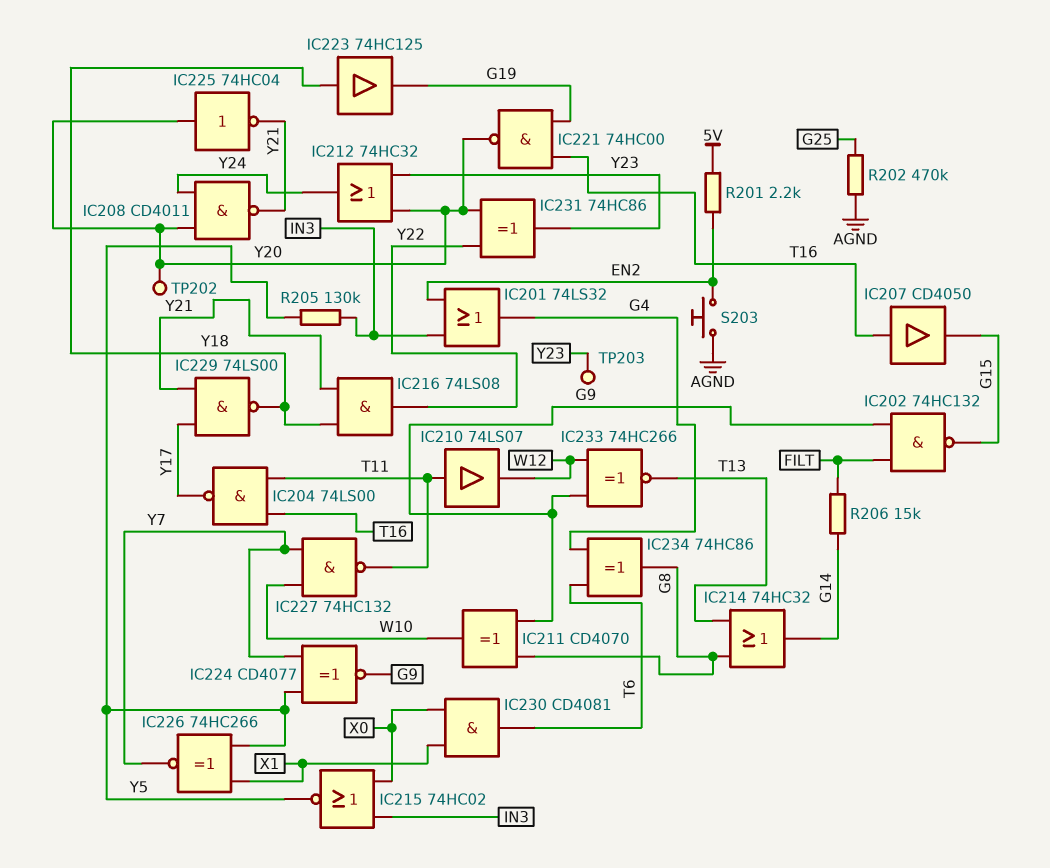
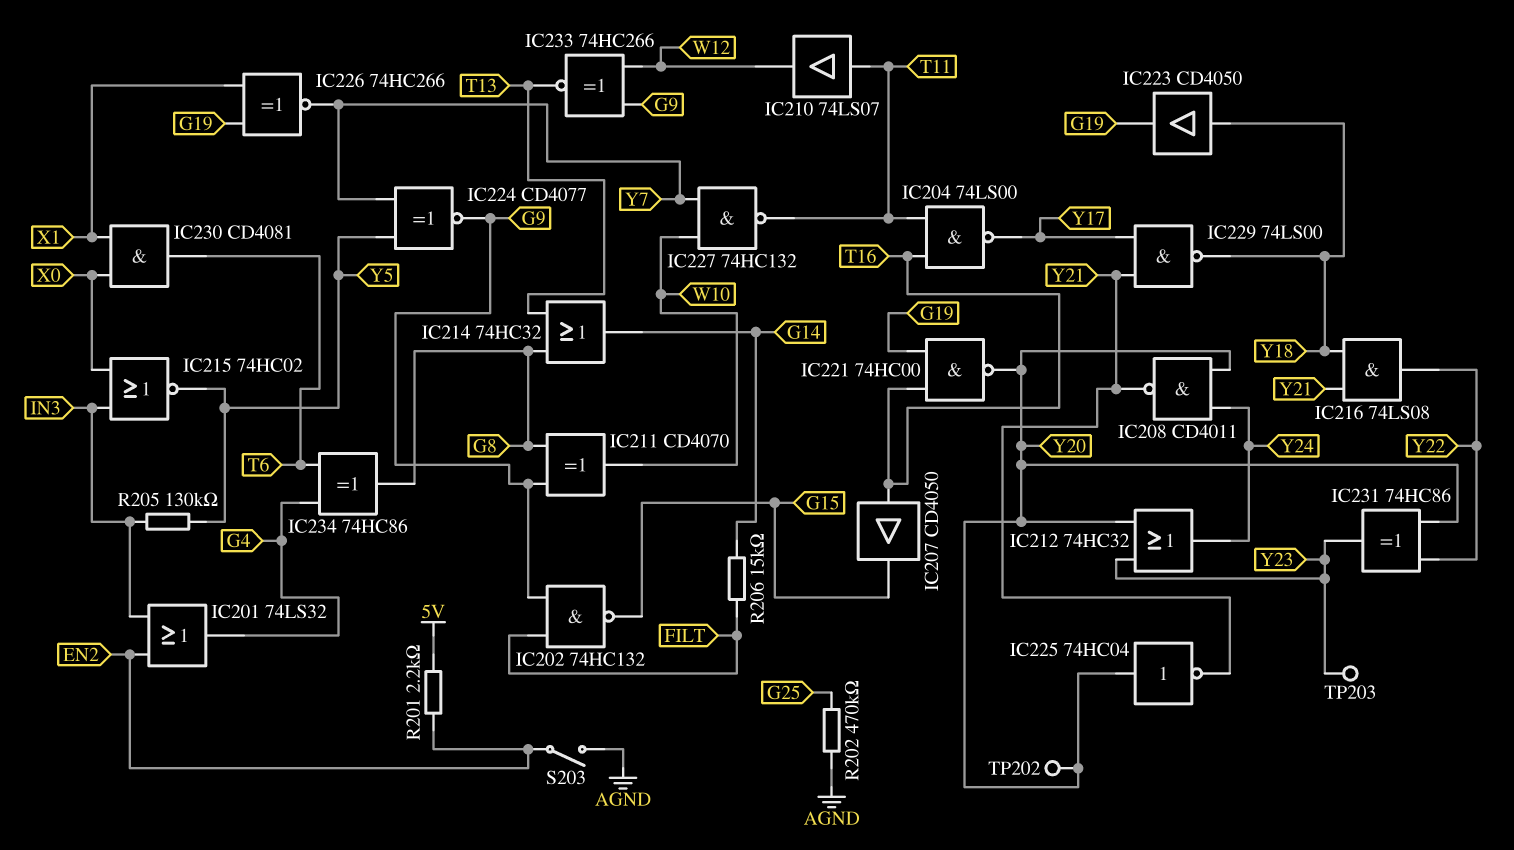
IC223: buffer 74HC125 (in Y18, out G19) -> buffer CD4050 (in Y18, out G19)
IC226: XNOR 74HC266 (in X1, in Y5, out Y7) -> XNOR 74HC266 (in G19, in X1, out Y7)
S203: button (AGND, EN2) -> switch (AGND, EN2)

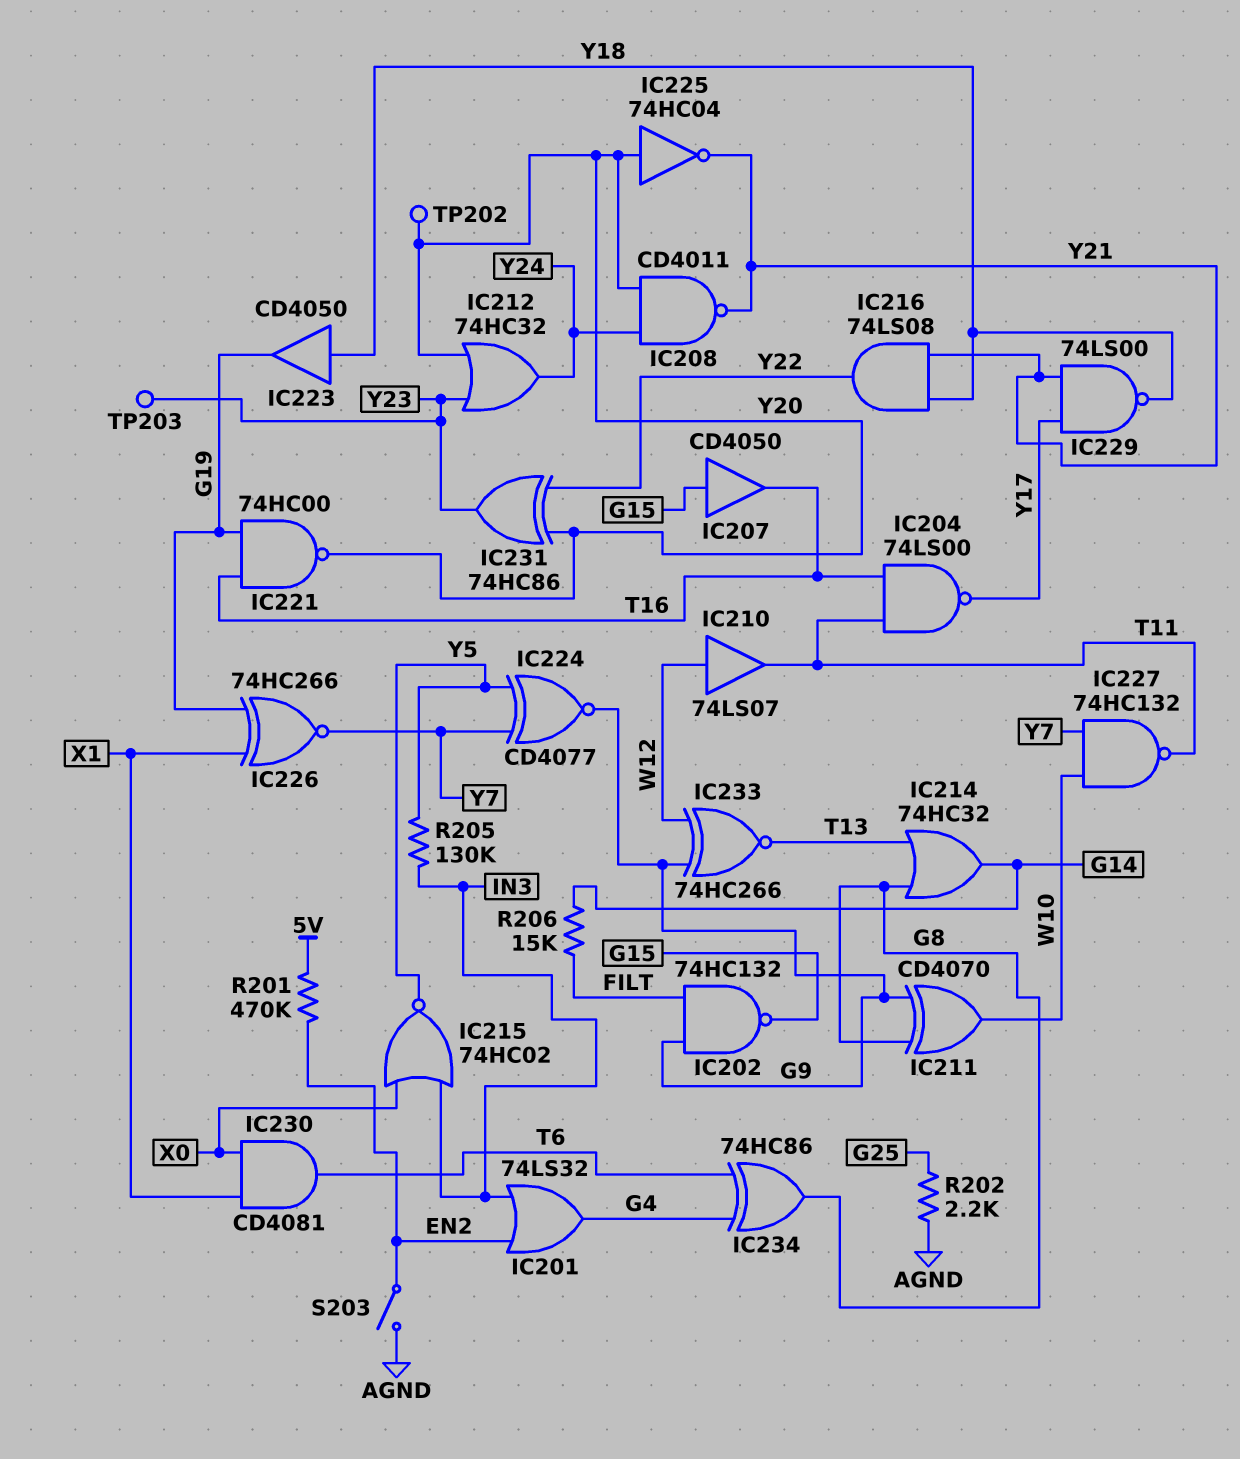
IC207: buffer CD4050 (in T16, out G15) -> buffer CD4050 (in G15, out T16)
IC210: buffer 74LS07 (in T11, out W12) -> buffer 74LS07 (in W12, out T11)
R201: 2.2k (5V, EN2) -> 470k (5V, EN2)
R202: 470k (AGND, G25) -> 2.2k (AGND, G25)

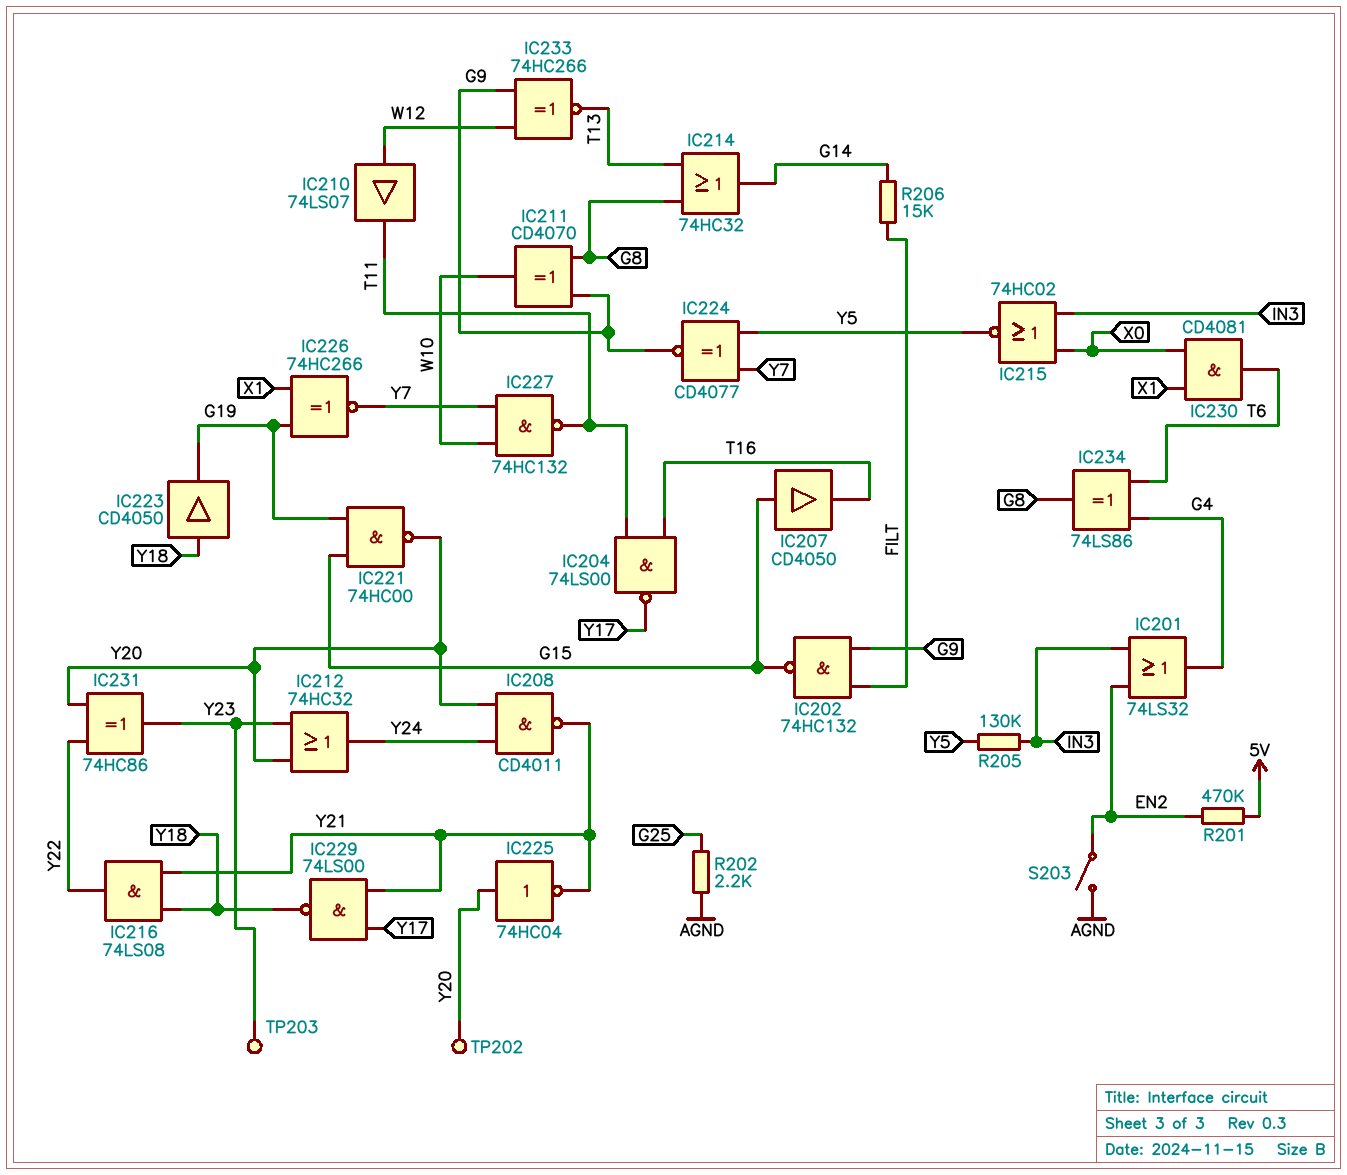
IC221: NAND 74HC00 (in G19, in T16, out Y20) -> NAND 74HC00 (in G15, in G19, out Y20)
IC234: XOR 74HC86 (in G4, in T6, out G8) -> XOR 74LS86 (in G4, in T6, out G8)

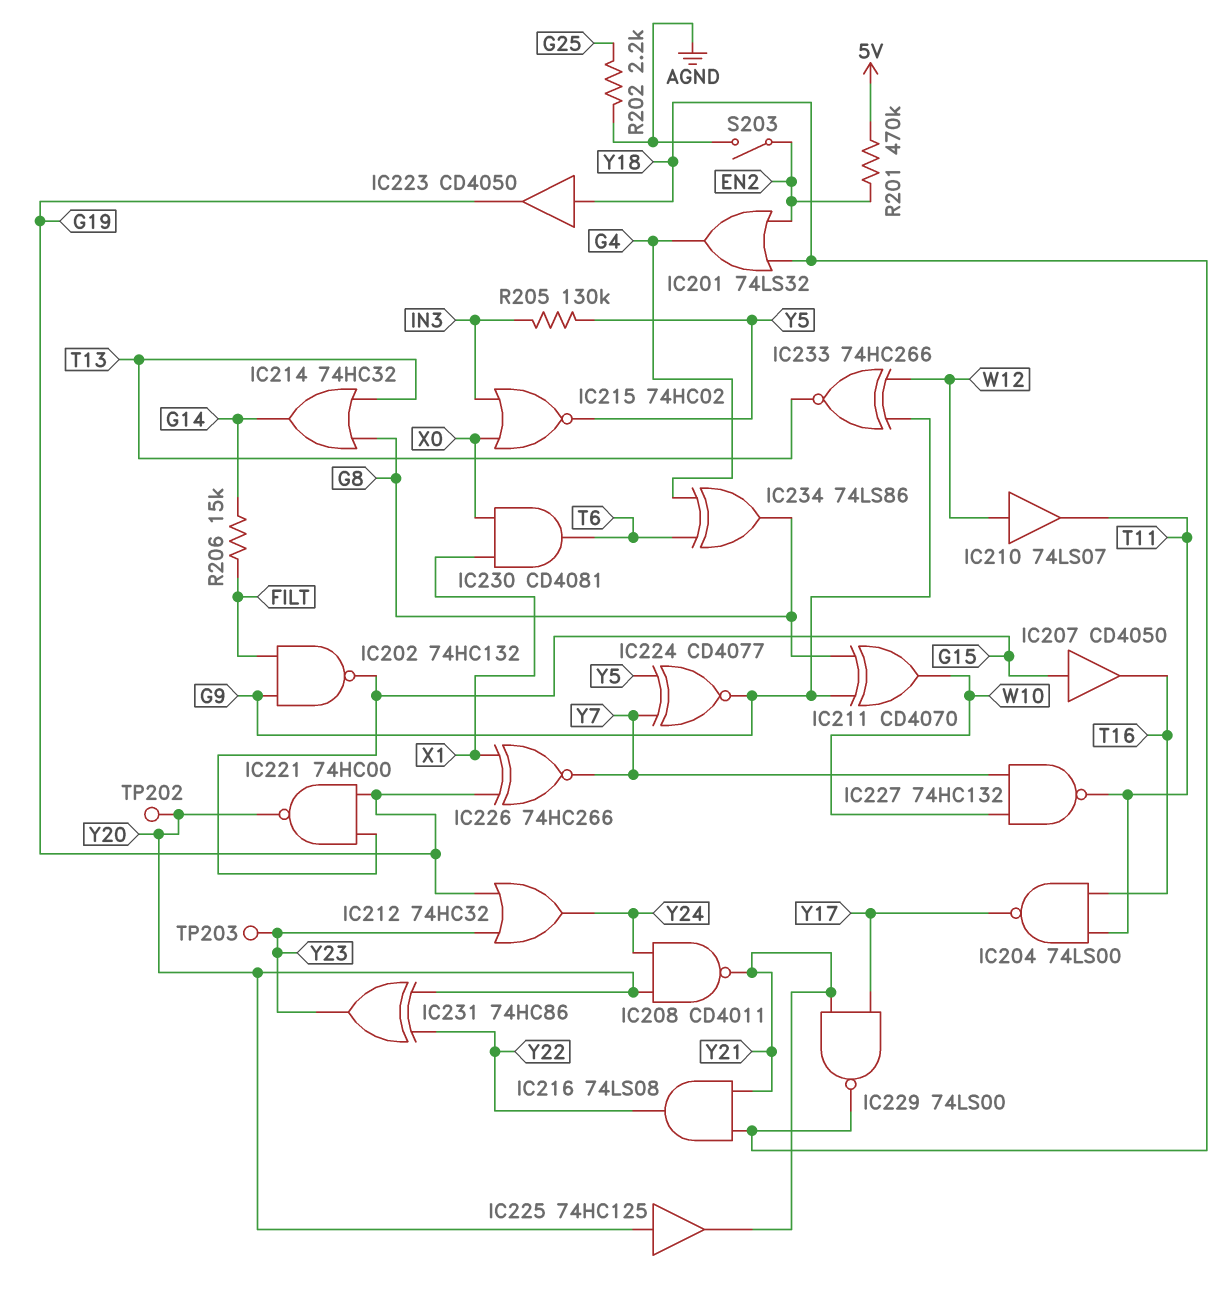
IC201: OR 74LS32 (in EN2, in IN3, out G4) -> OR 74LS32 (in EN2, in Y18, out G4)
IC212: OR 74HC32 (in Y20, in Y23, out Y24) -> OR 74HC32 (in G19, in Y23, out Y24)
IC225: NOT 74HC04 (in Y20, out Y21) -> buffer 74HC125 (in Y20, out Y21)

